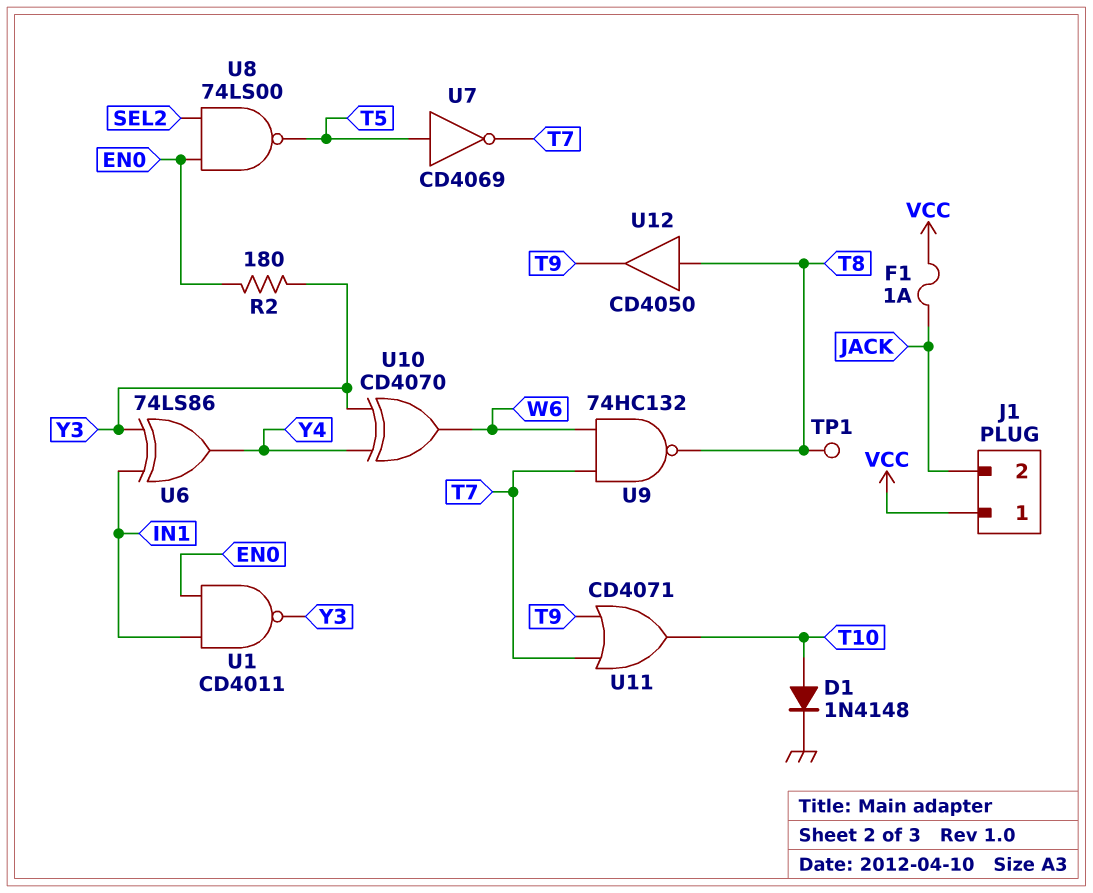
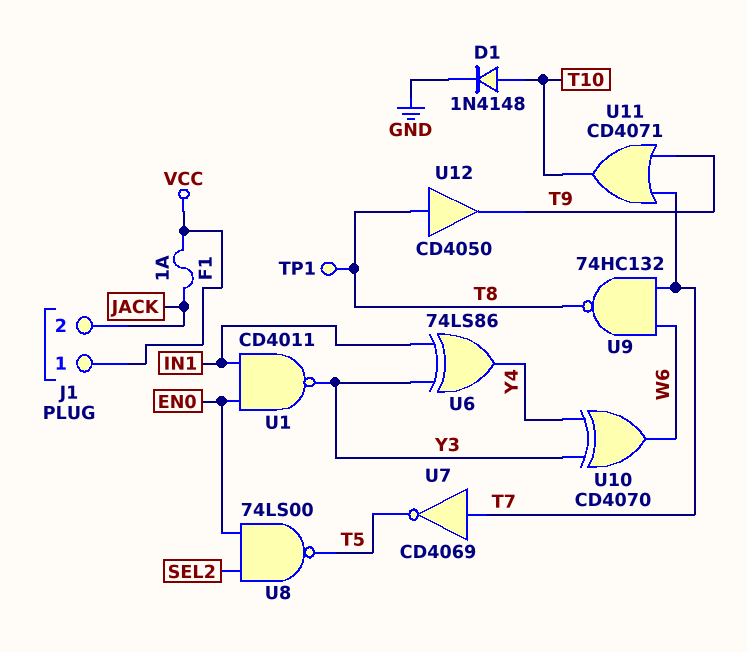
R2: 180 (EN0, Y3) -> none
U7: NOT CD4069 (in T5, out T7) -> NOT CD4069 (in T7, out T5)

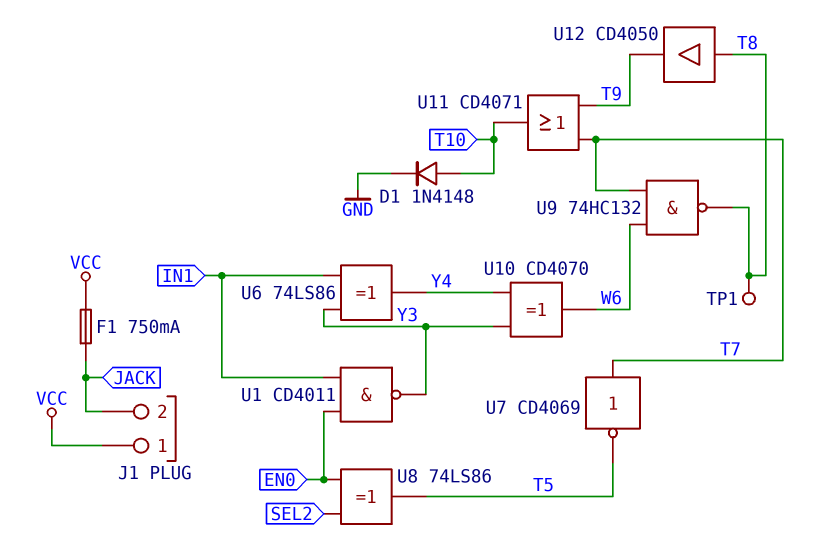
F1: 1A (JACK, VCC) -> 750mA (JACK, VCC)
U8: NAND 74LS00 (in EN0, in SEL2, out T5) -> XOR 74LS86 (in EN0, in SEL2, out T5)

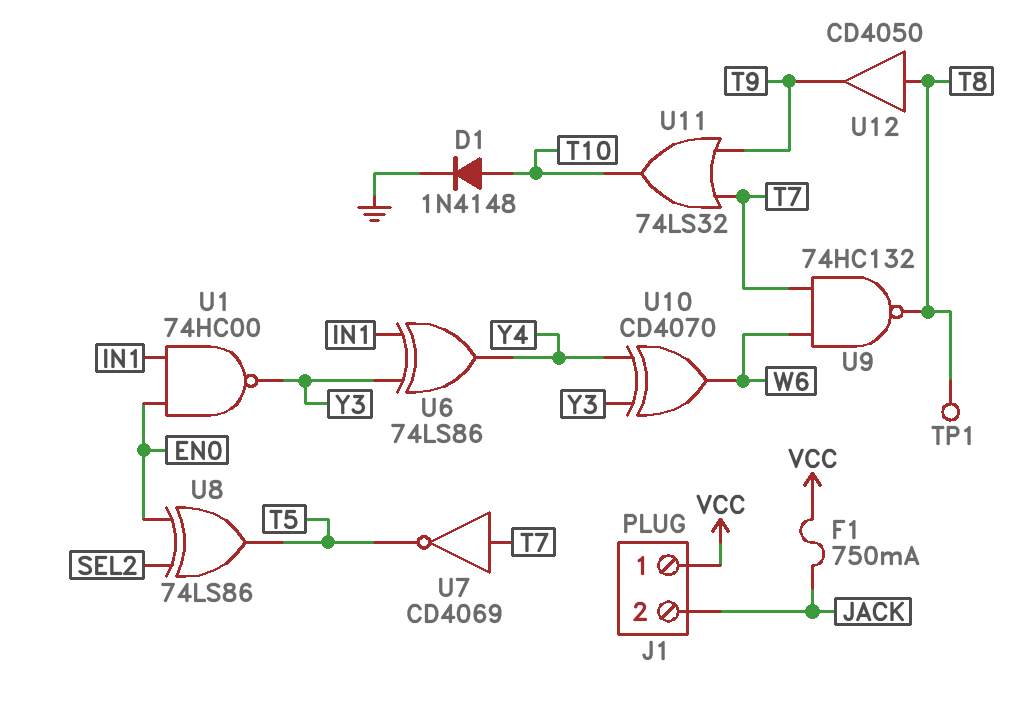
U1: NAND CD4011 (in EN0, in IN1, out Y3) -> NAND 74HC00 (in EN0, in IN1, out Y3)
U11: OR CD4071 (in T7, in T9, out T10) -> OR 74LS32 (in T7, in T9, out T10)

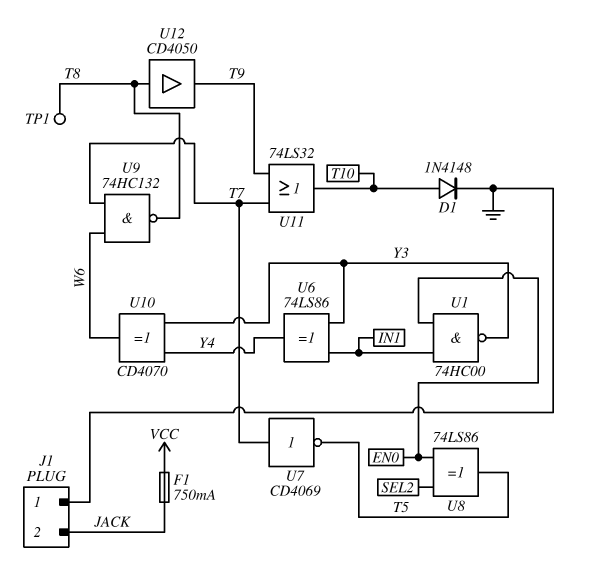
J1 pin 1: VCC -> GND

